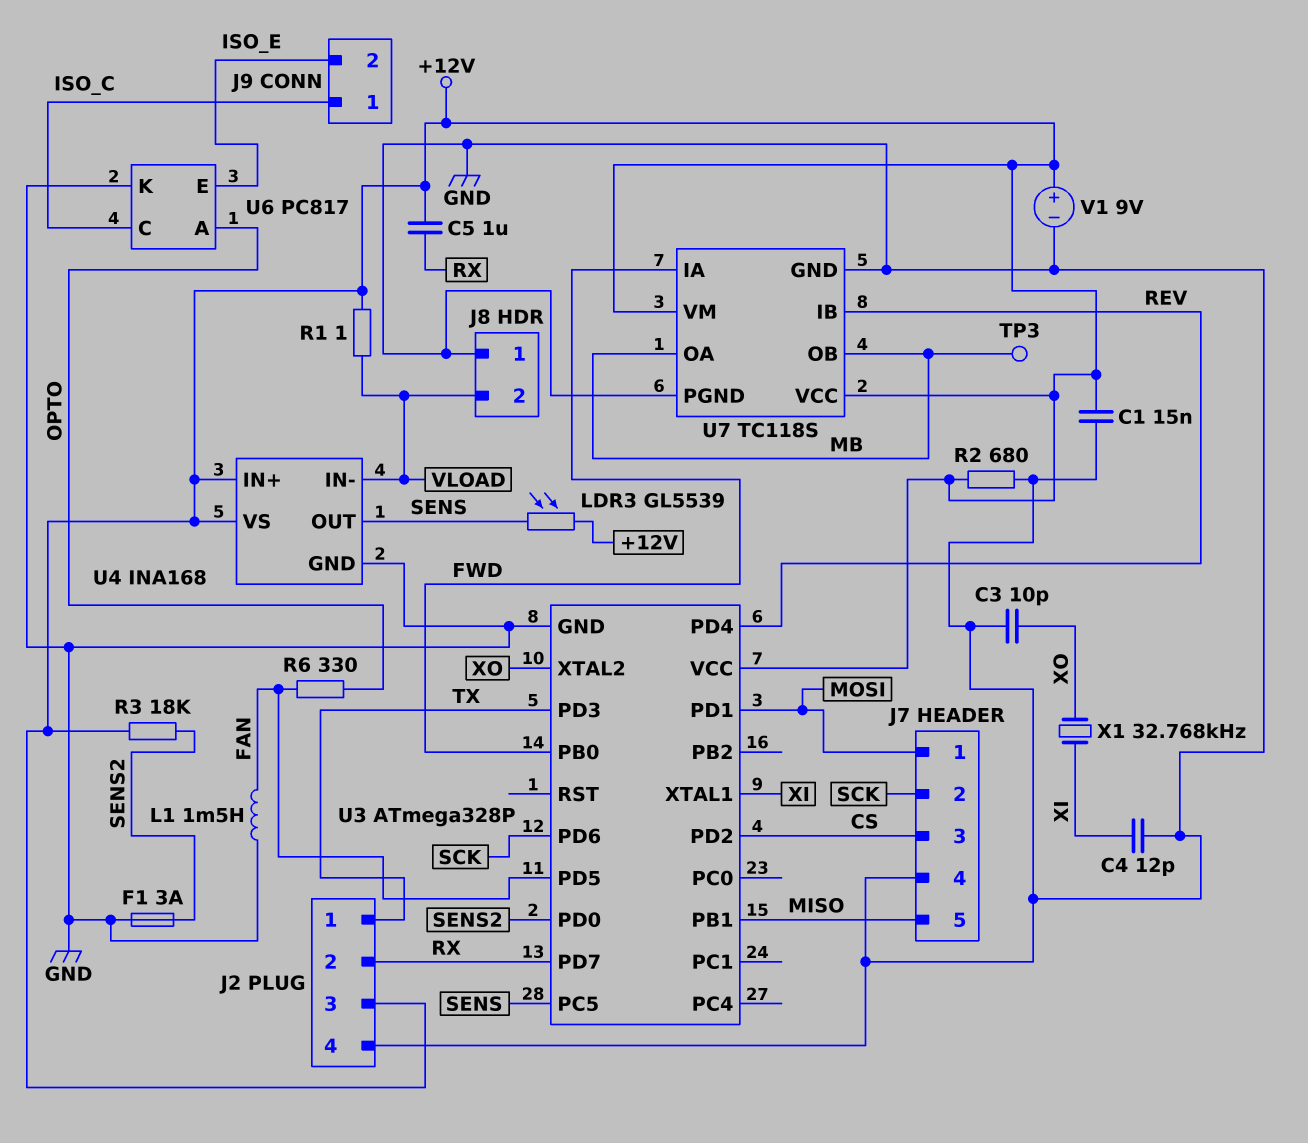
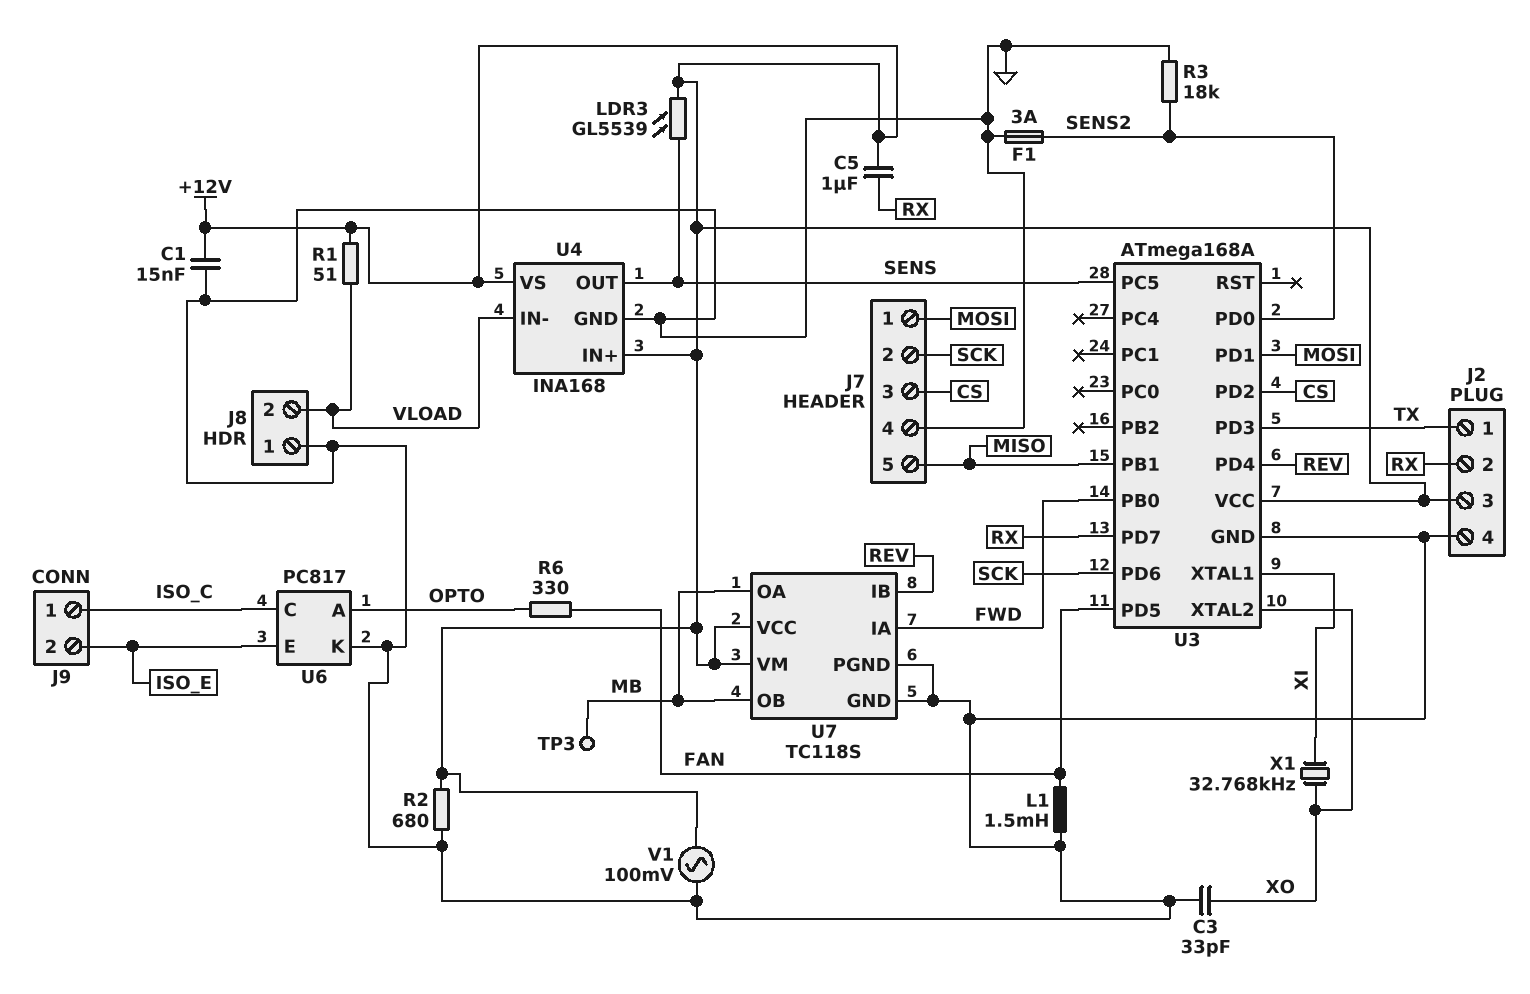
C3: 10pF (GND, XO) -> 33pF (GND, XO)
C4: 12pF (GND, XI) -> none
R1: 1 (+12V, VLOAD) -> 51 (+12V, VLOAD)
R3: 18k (+12V, SENS2) -> 18k (GND, SENS2)
U3: ATmega328P -> ATmega168A
V1: 9V (plus +12V, minus GND) -> AC 100mV (+12V, GND)

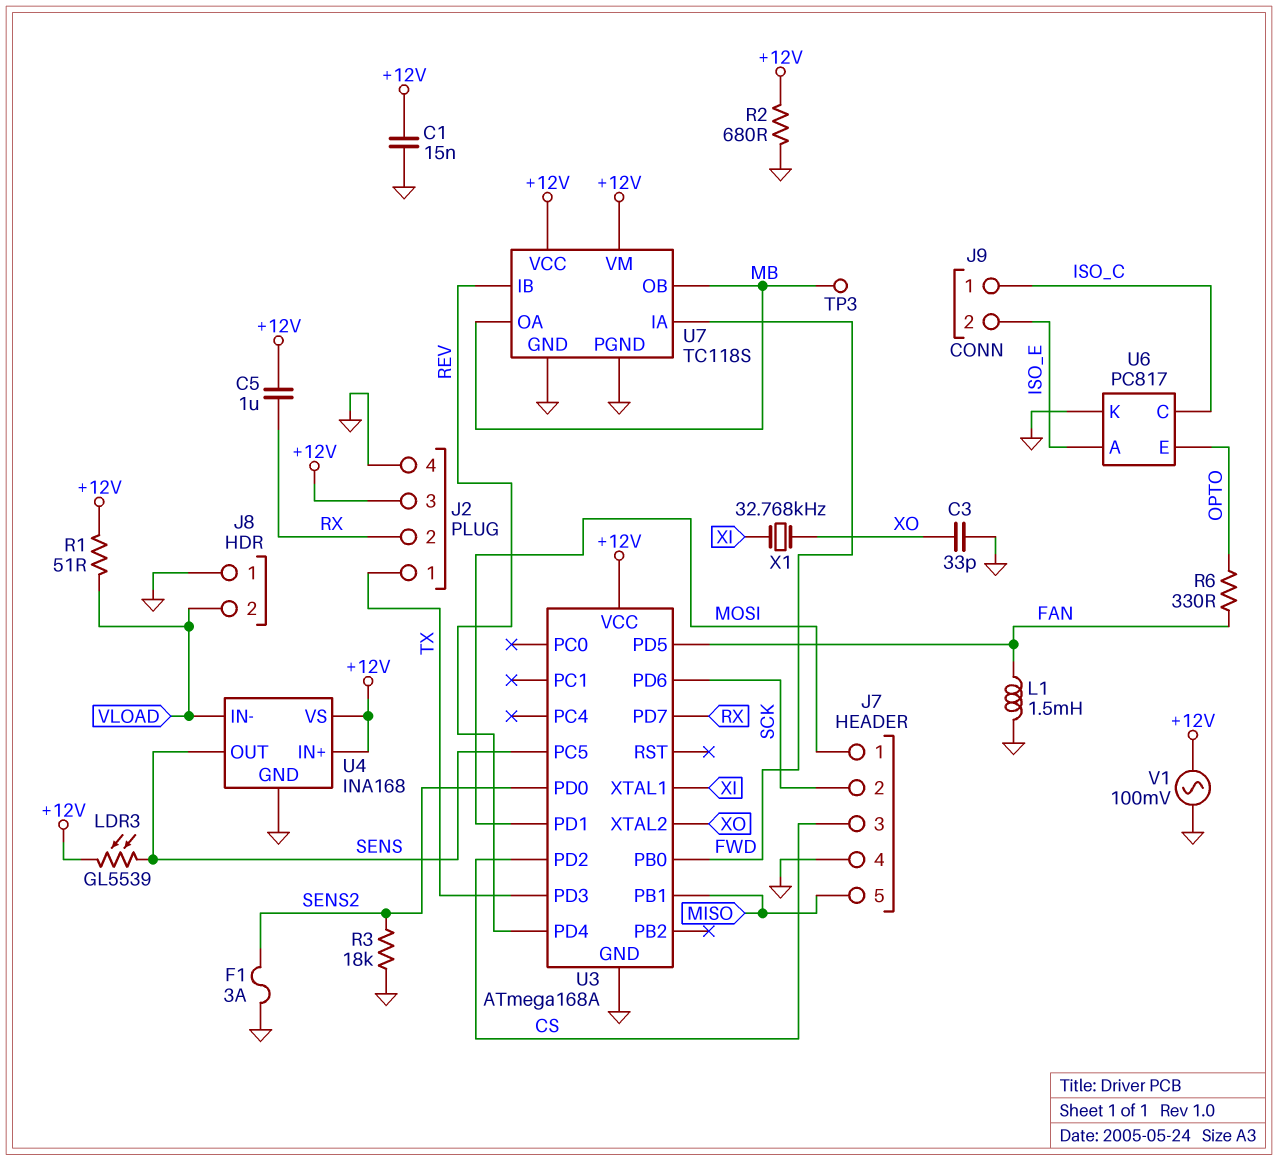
U6 pin A: OPTO -> ISO_E
U6 pin E: ISO_E -> OPTO

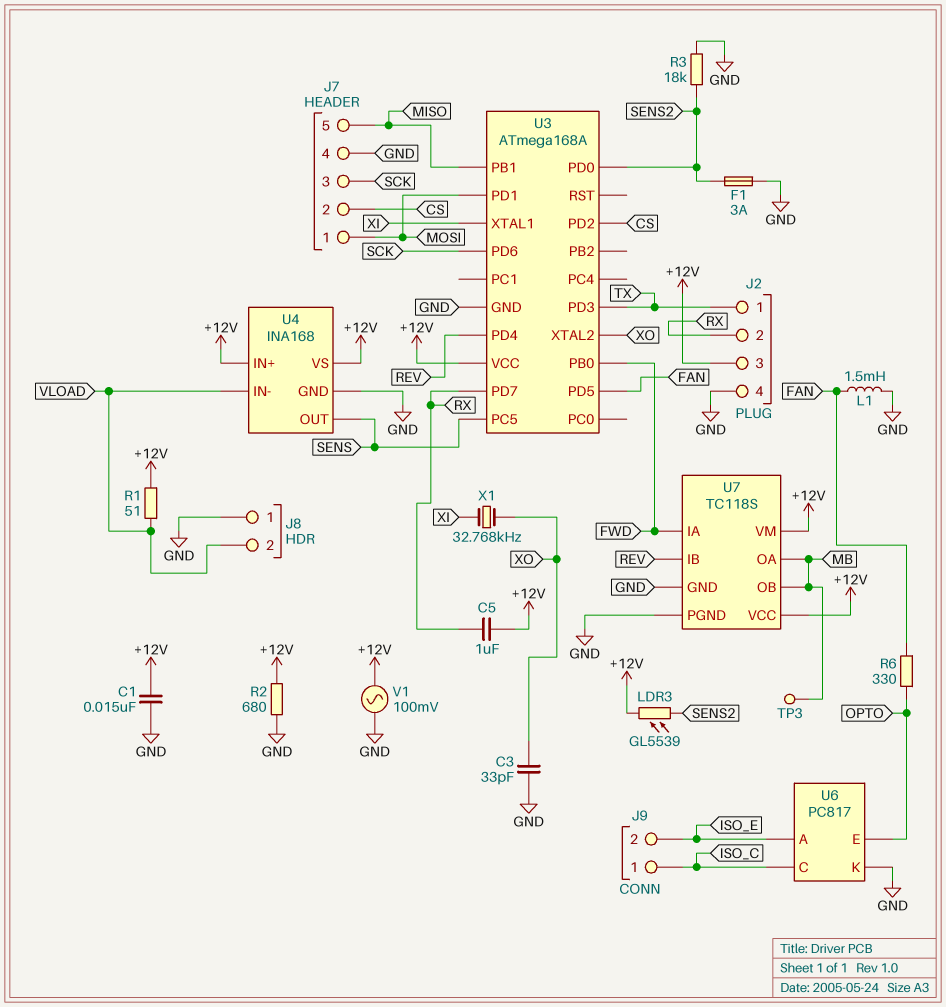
J7 pin 2: SCK -> CS
J7 pin 3: CS -> SCK
LDR3: GL5539 (+12V, SENS) -> GL5539 (+12V, SENS2)

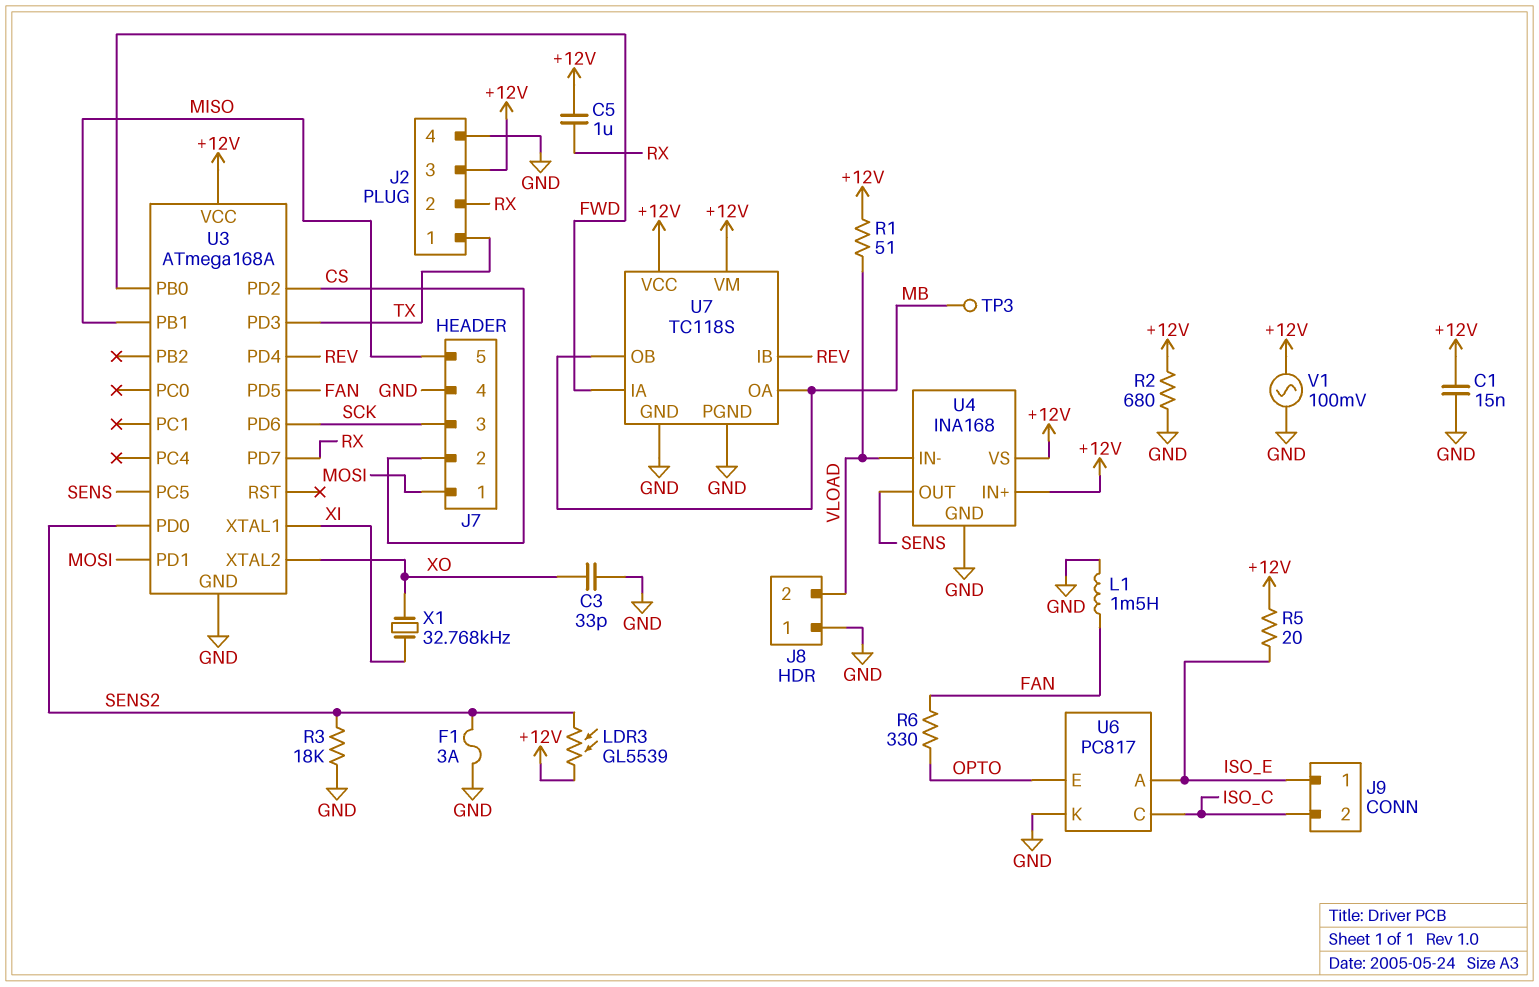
J9 pin 1: ISO_C -> ISO_E
J9 pin 2: ISO_E -> ISO_C
R5: none -> 20 (+12V, ISO_E)

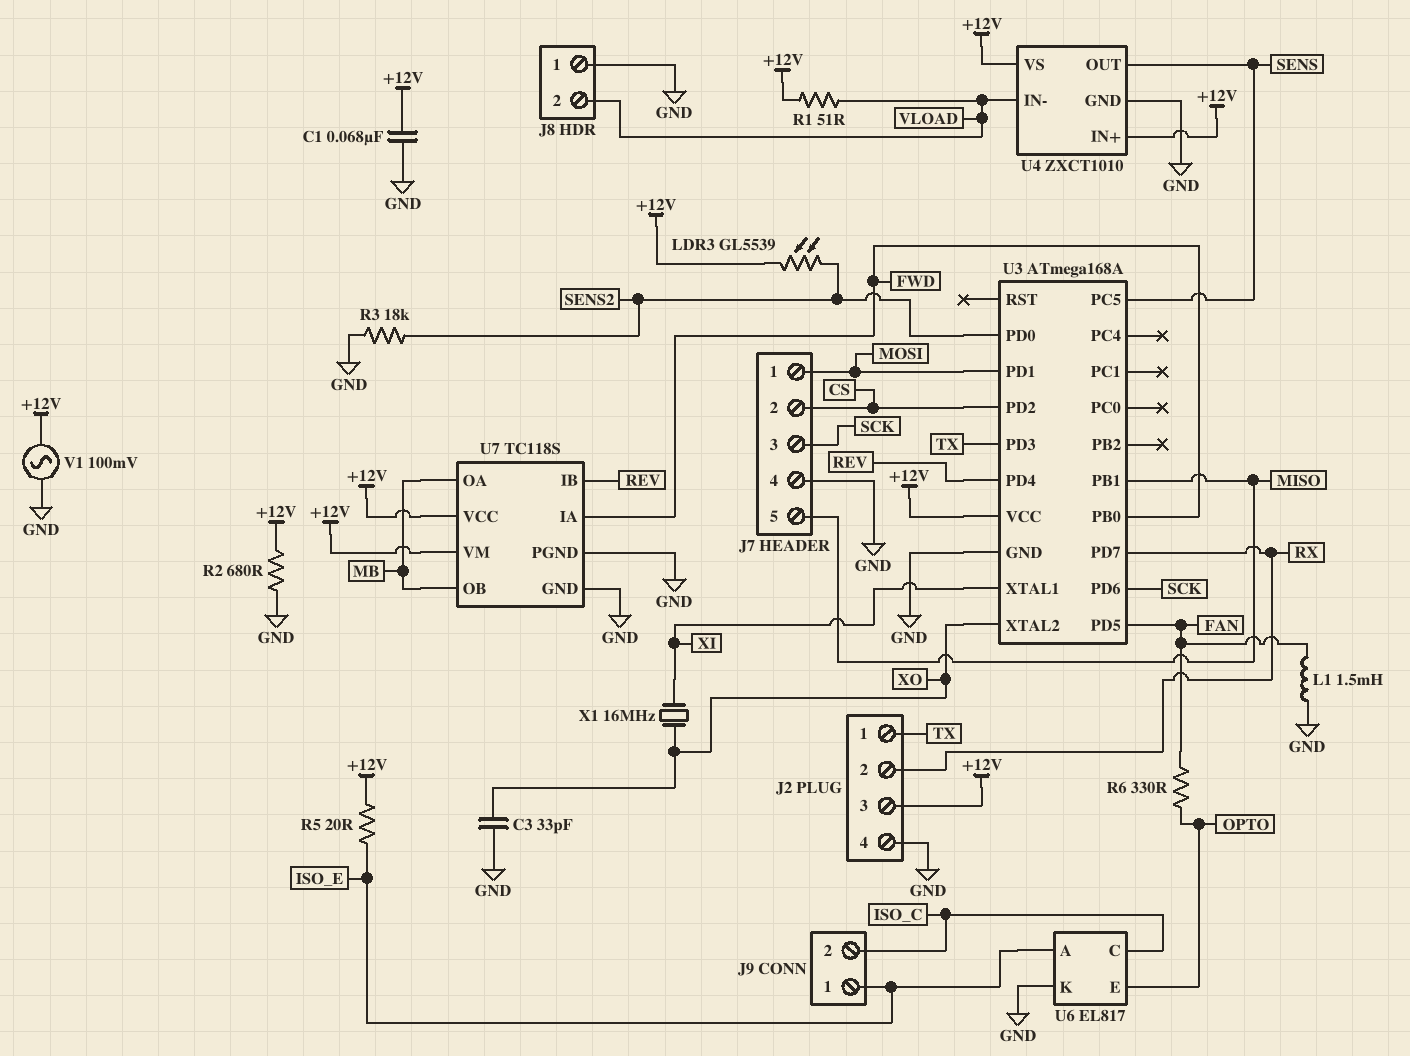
C1: 15nF (+12V, GND) -> 68nF (+12V, GND)
C5: 1uF (+12V, RX) -> none
F1: 3A (GND, SENS2) -> none
TP3: test point (MB) -> none
U4: INA168 -> ZXCT1010
U6: PC817 -> EL817
X1: 32.768kHz (XI, XO) -> 16MHz (XI, XO)

